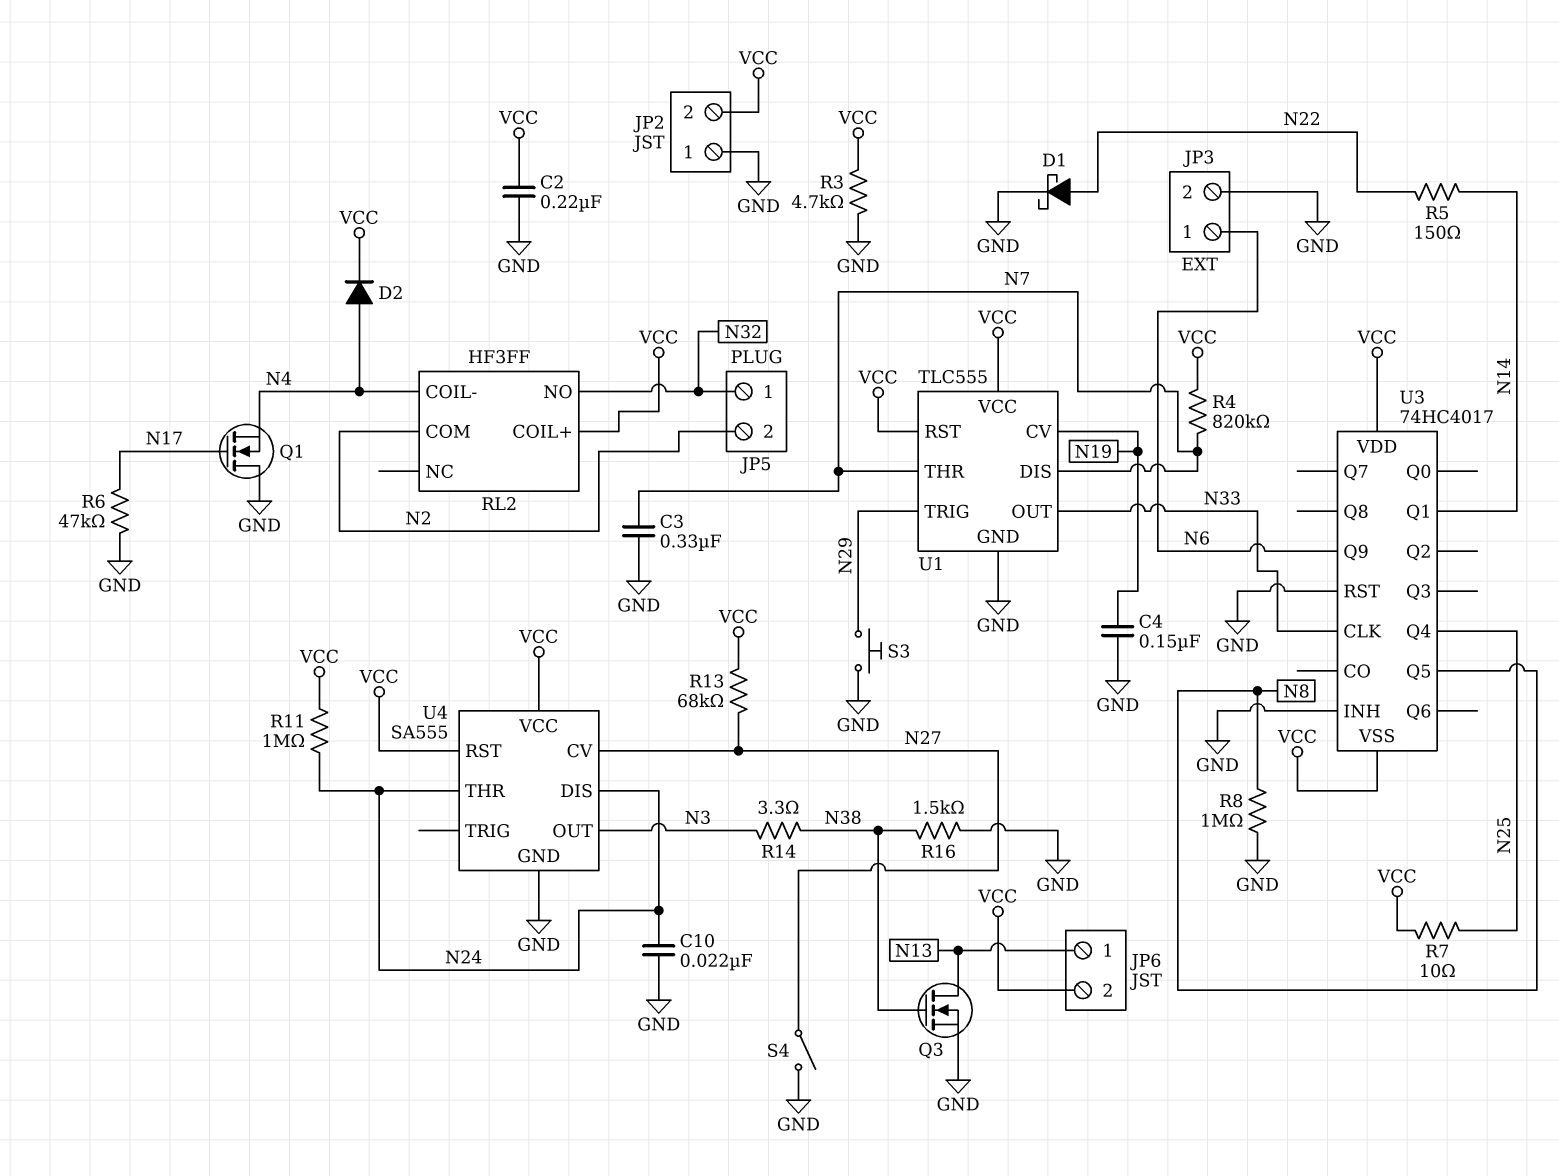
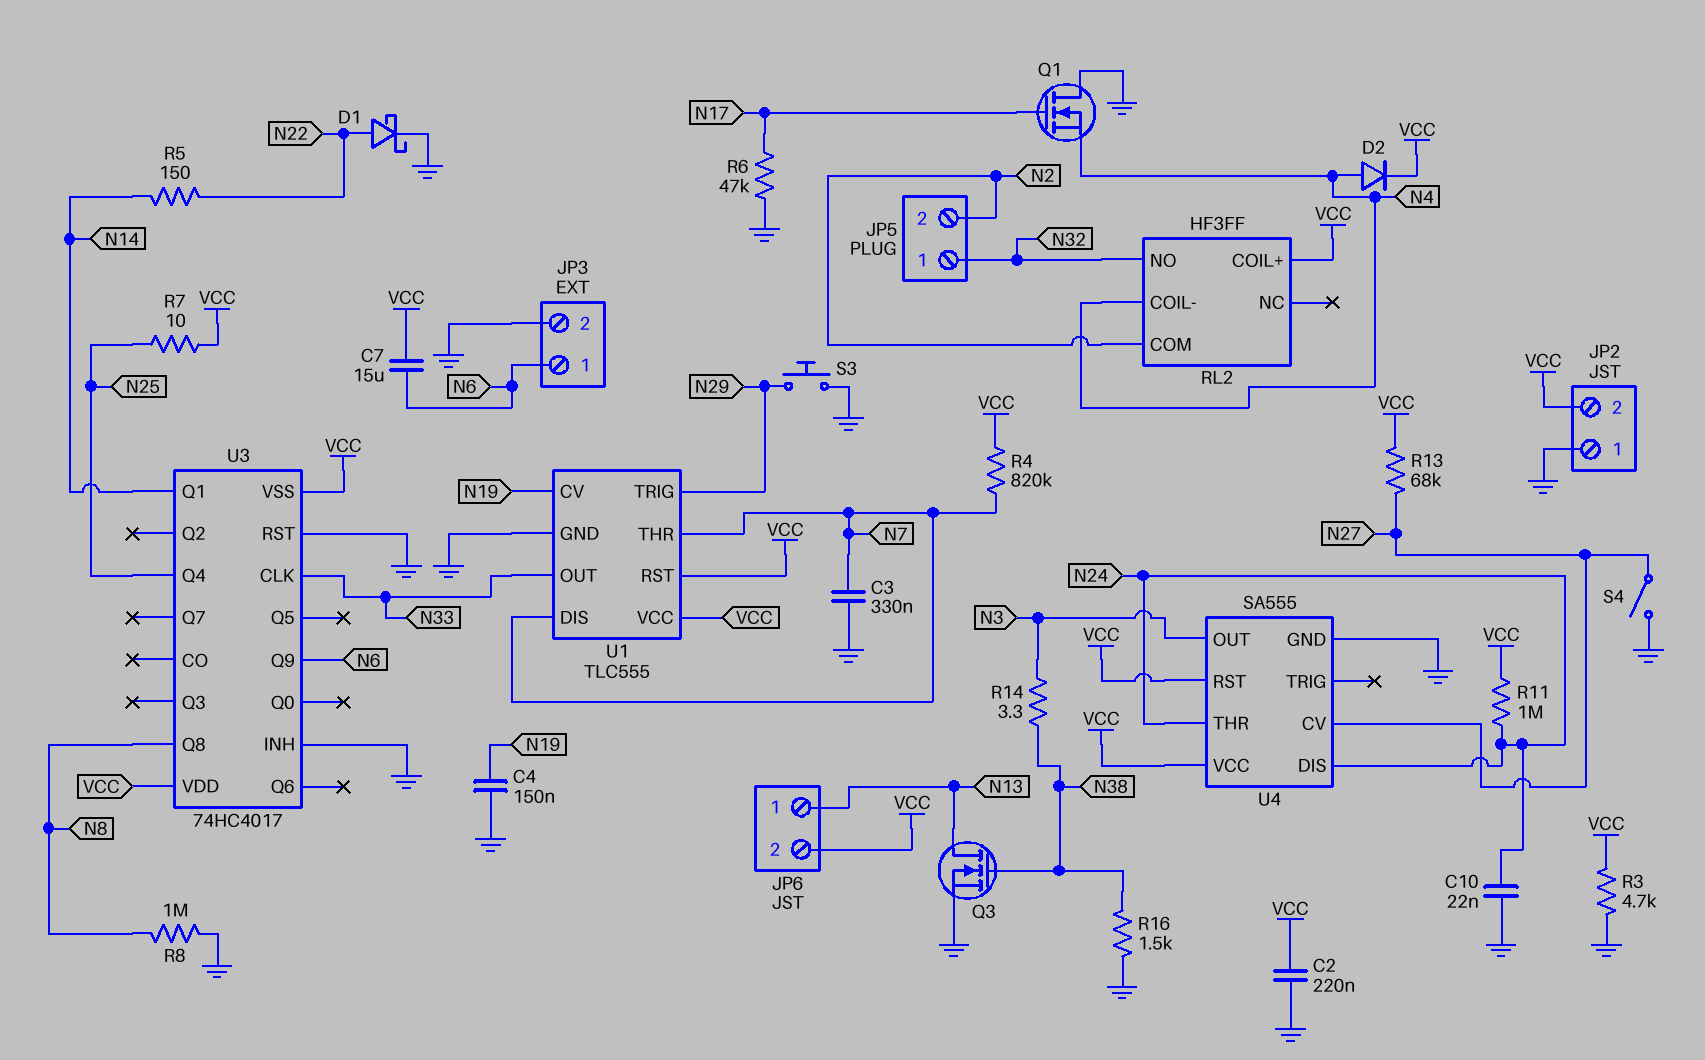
C7: none -> 15uF (N6, VCC)
U3 pin Q5: N8 -> none
U3 pin Q8: none -> N8

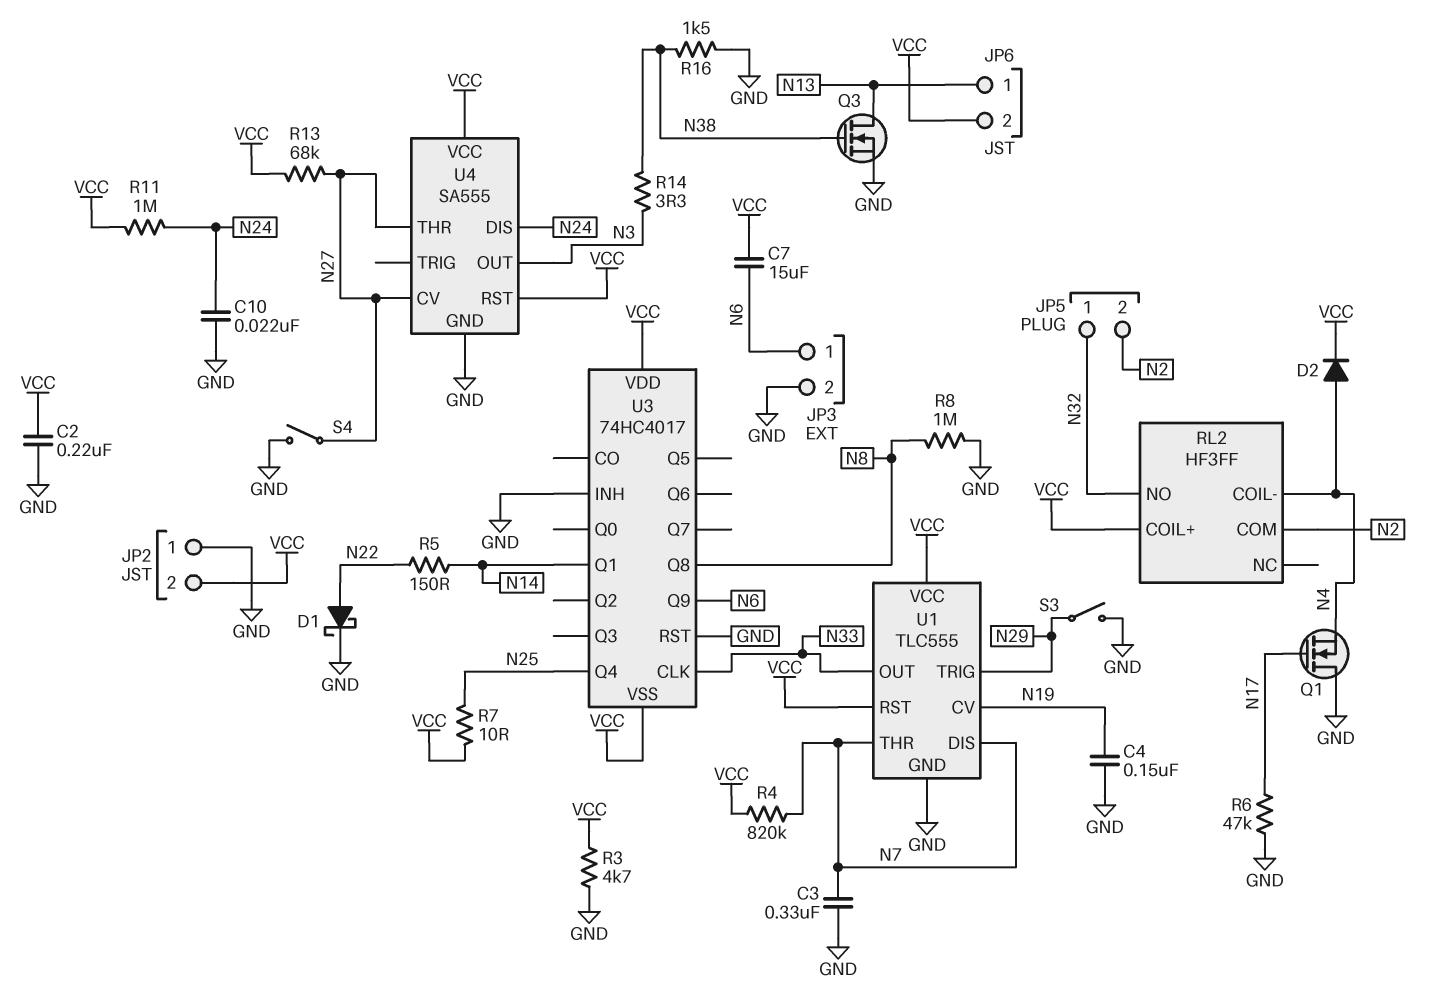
S3: button (GND, N29) -> switch (GND, N29)
U4 pin THR: N24 -> N27

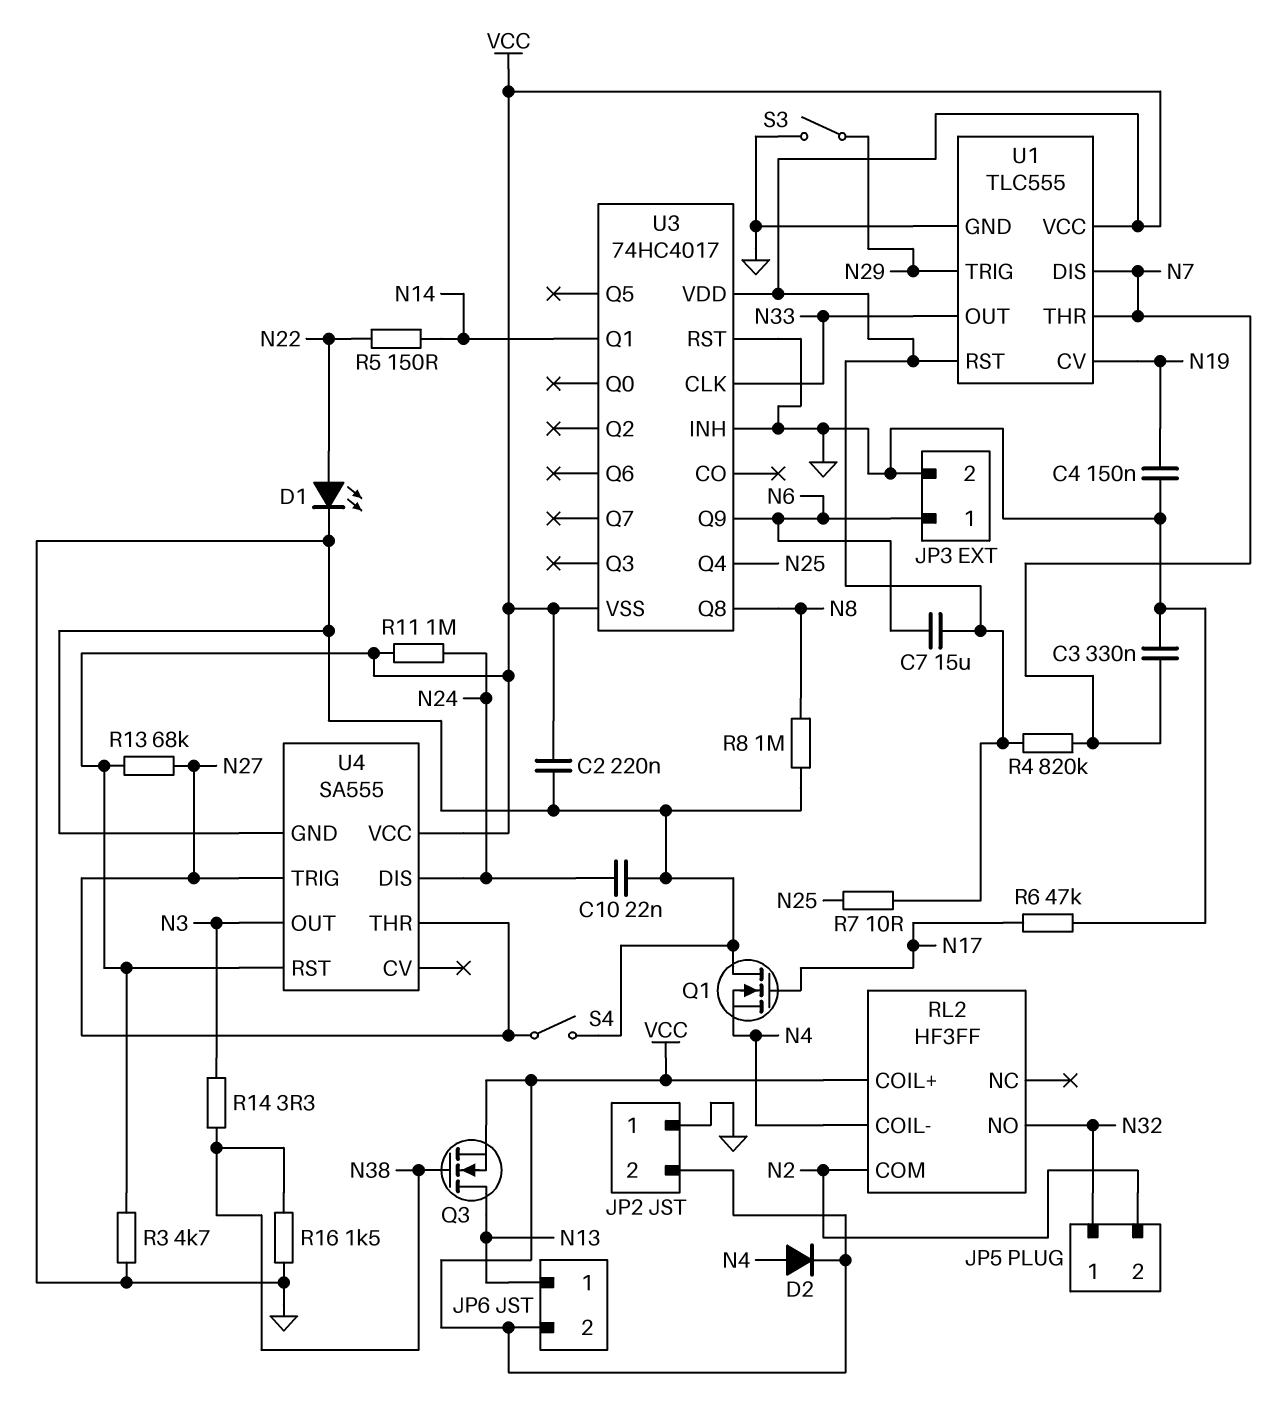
D1: schottky (A N22, K GND) -> LED (A N22, K GND)
Q3: NMOS (G N38, D N13, S GND) -> NMOS (G N38, D N13, S VCC)
U4 pin CV: N27 -> none
U4 pin TRIG: none -> N27

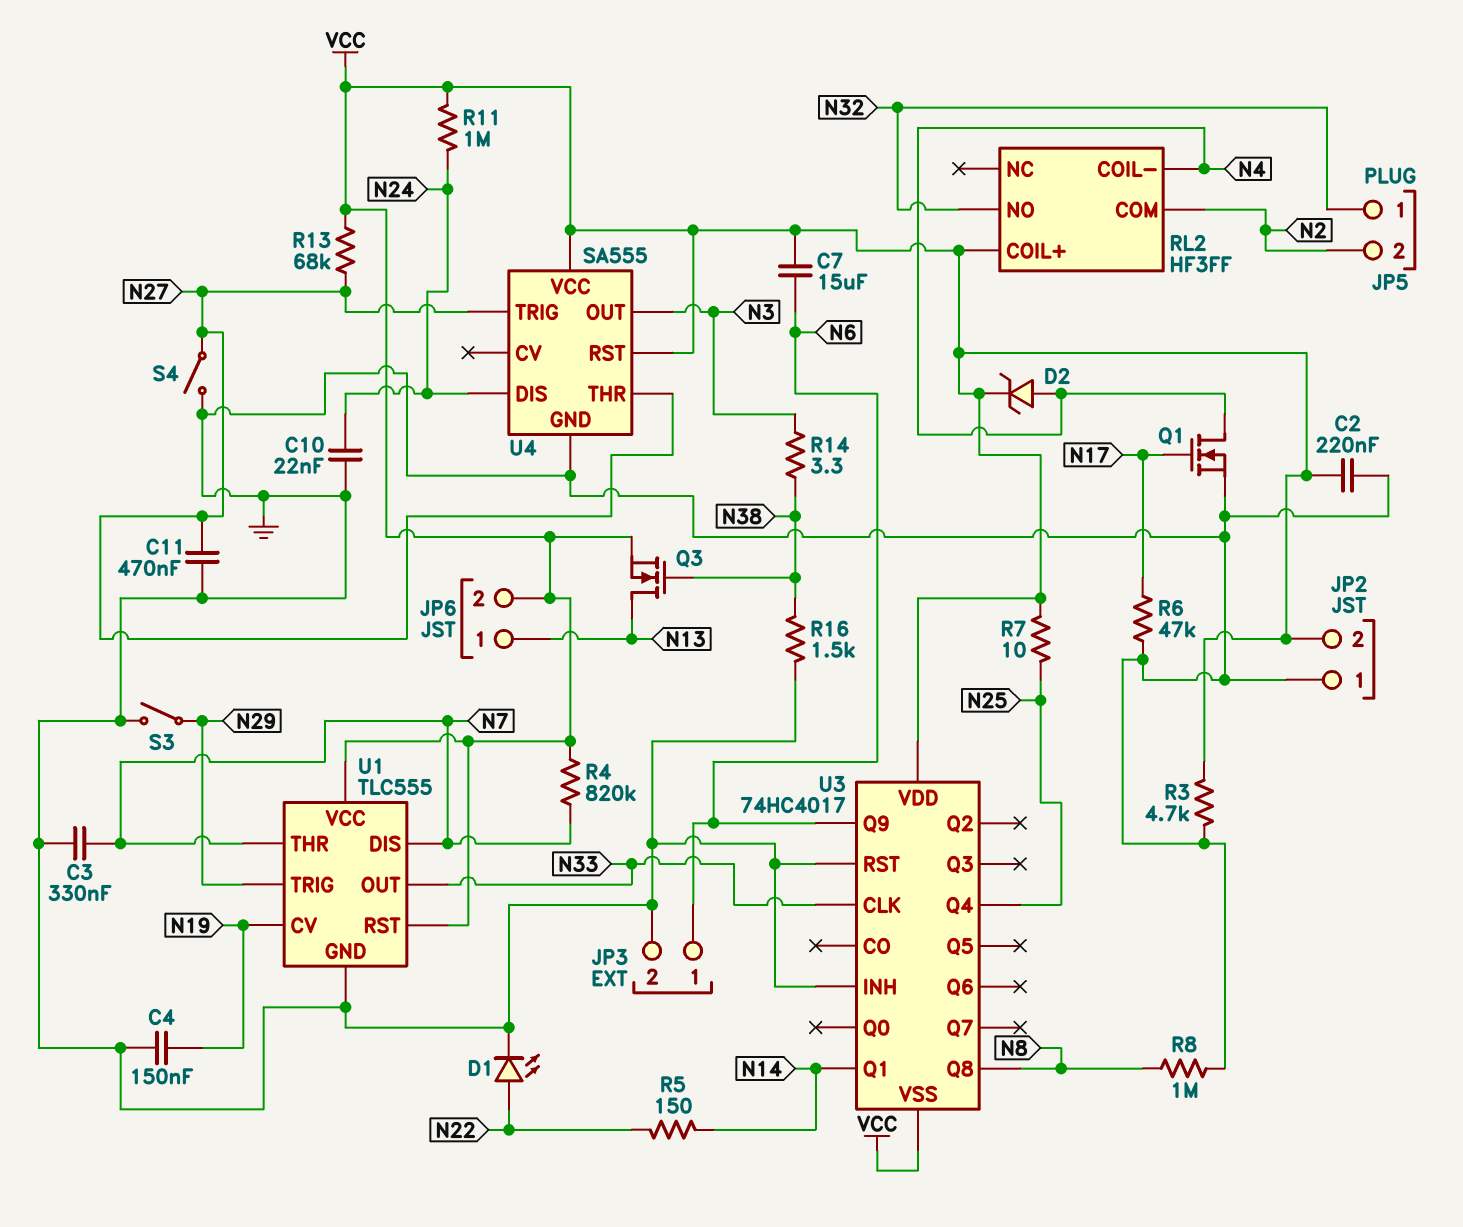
C11: none -> 470nF (GND, N27)
D2: diode (A N4, K VCC) -> zener (A N4, K VCC)
Q1: NMOS (G N17, D GND, S N4) -> NMOS (G N17, D N4, S GND)

